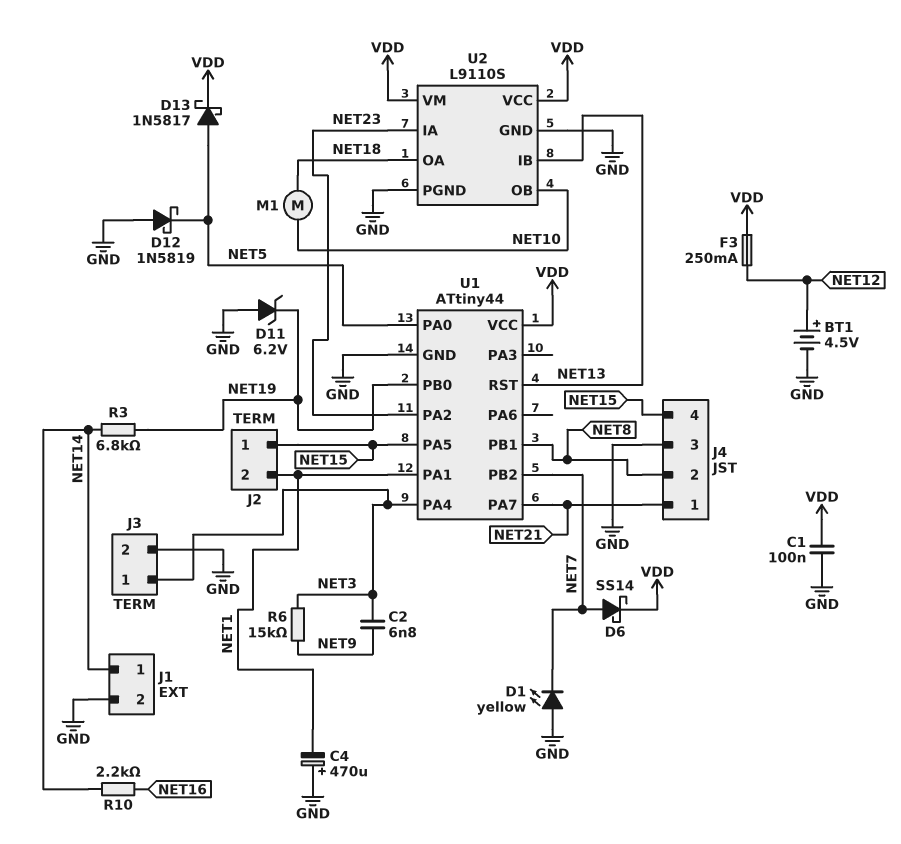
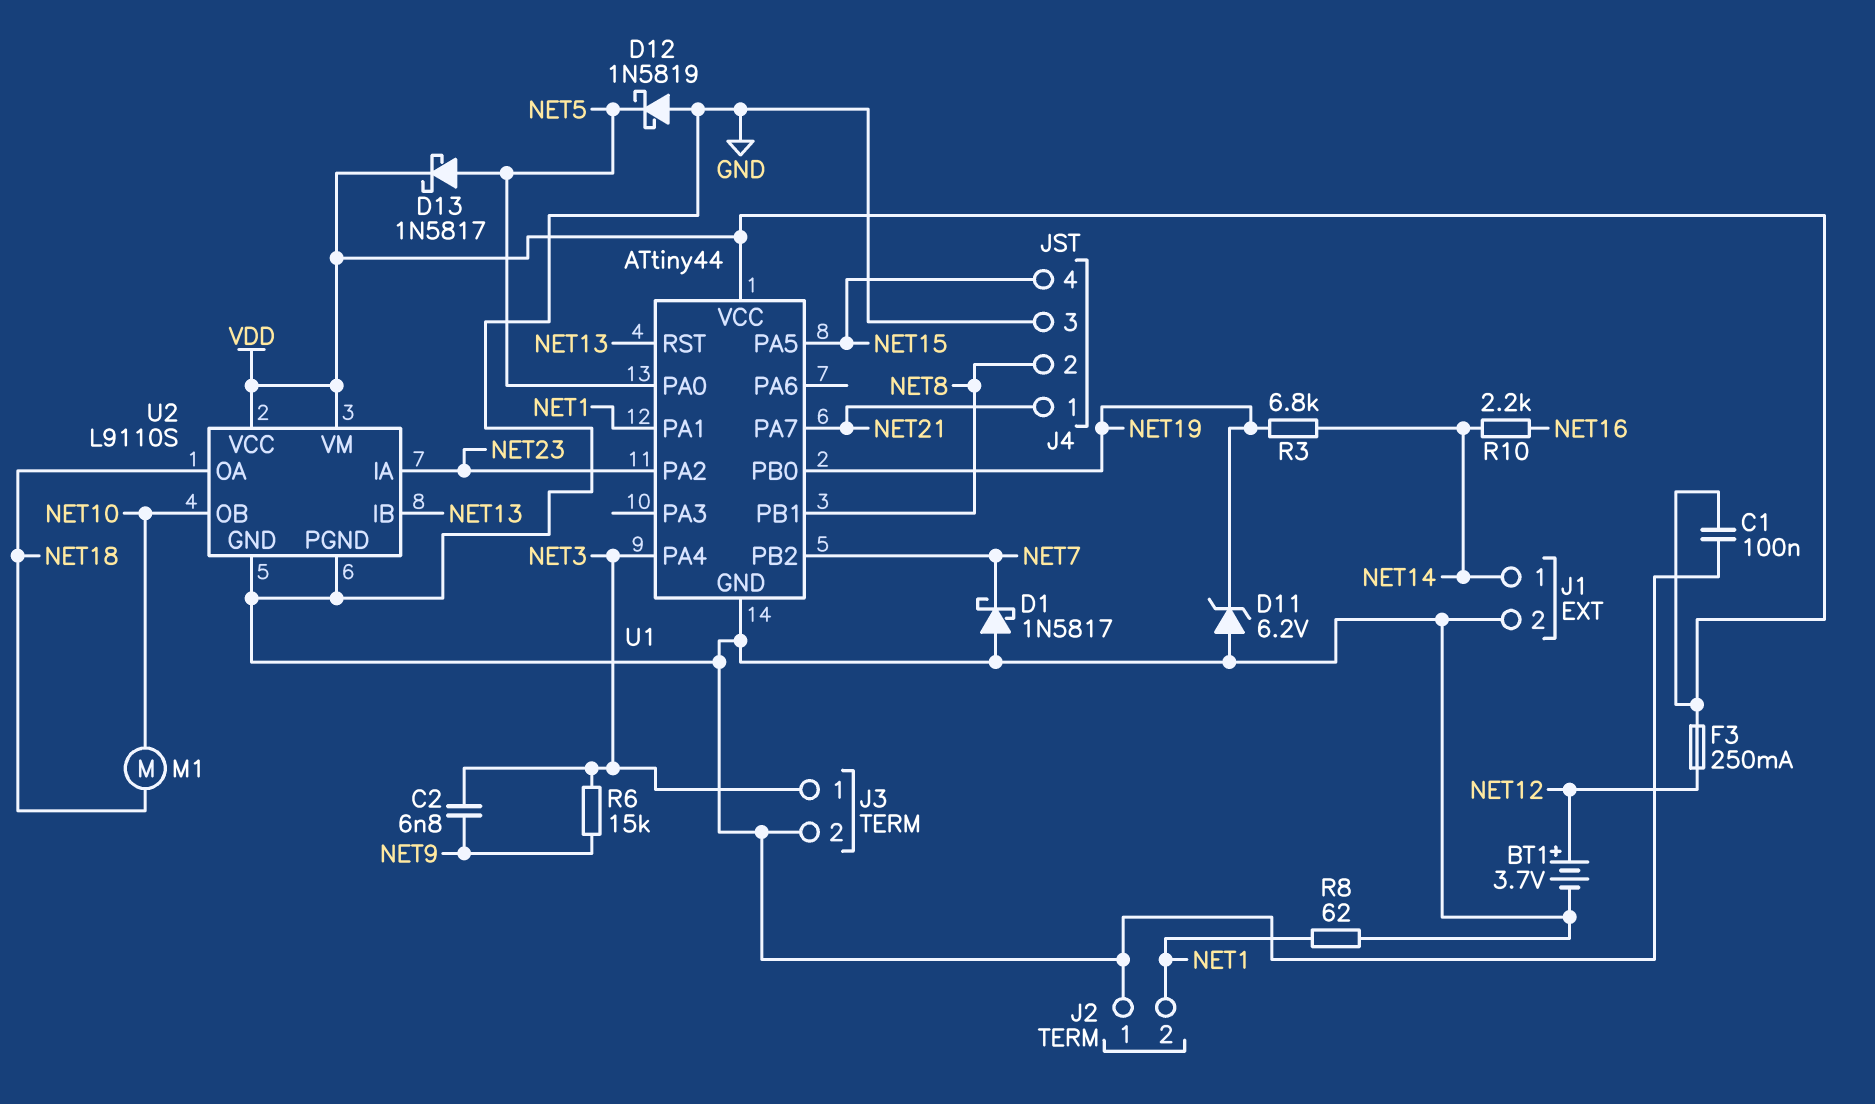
BT1: 4.5V (plus NET12, minus GND) -> 3.7V (plus NET12, minus GND)
C4: 470uF (plus GND, minus NET1) -> none
D1: LED yellow (A GND, K NET7) -> schottky 1N5817 (A GND, K NET7)
D6: schottky SS14 (A NET7, K VDD) -> none
J2 pin 1: NET15 -> GND
R8: none -> 62 (GND, NET1)

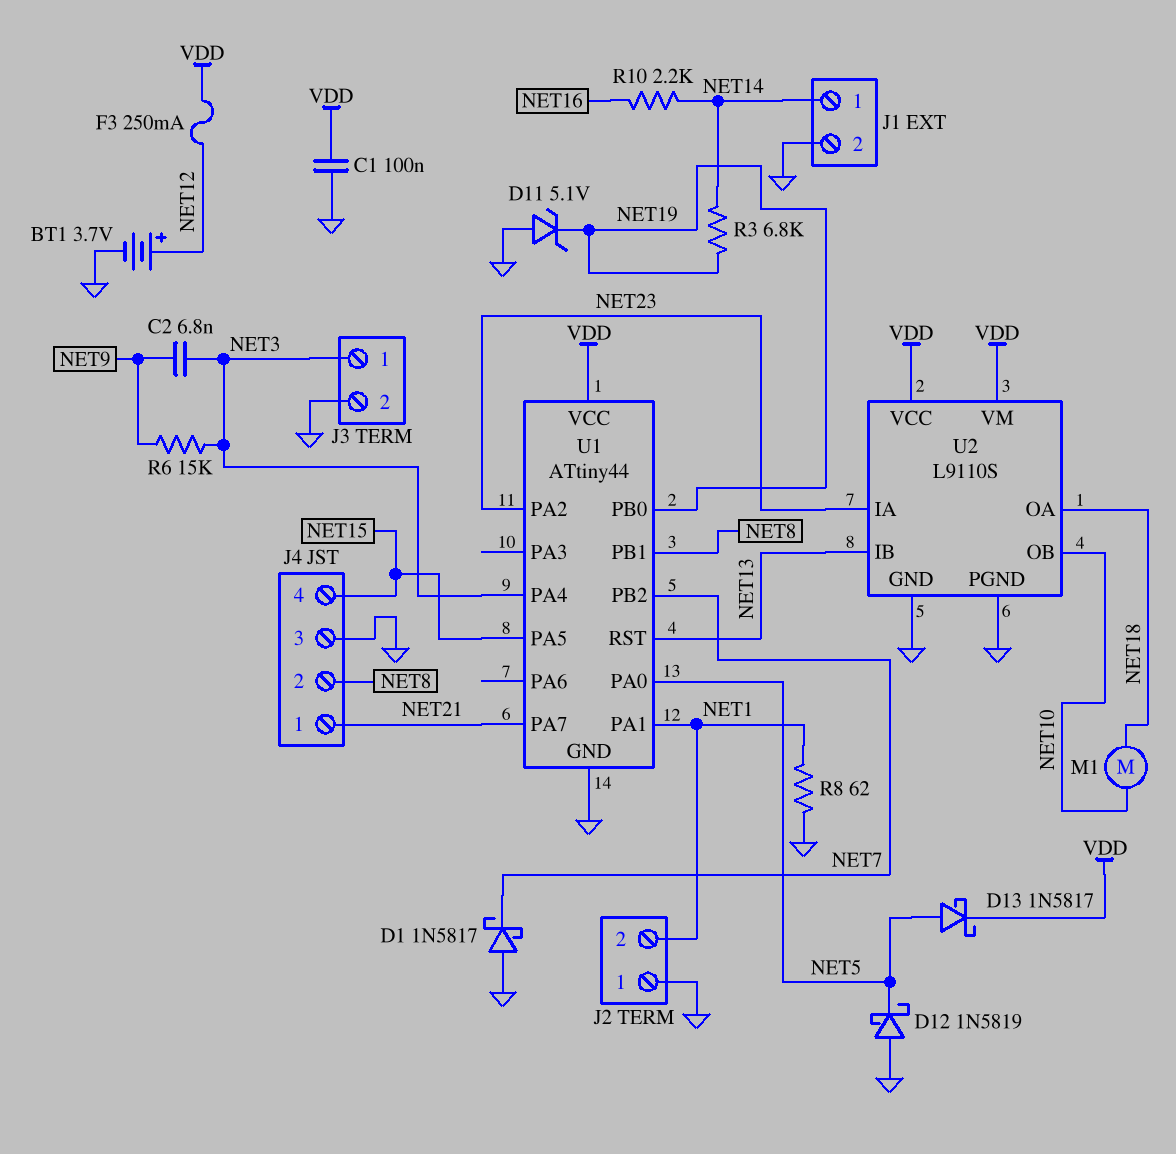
D11: zener 6.2V (A GND, K NET19) -> zener 5.1V (A GND, K NET19)

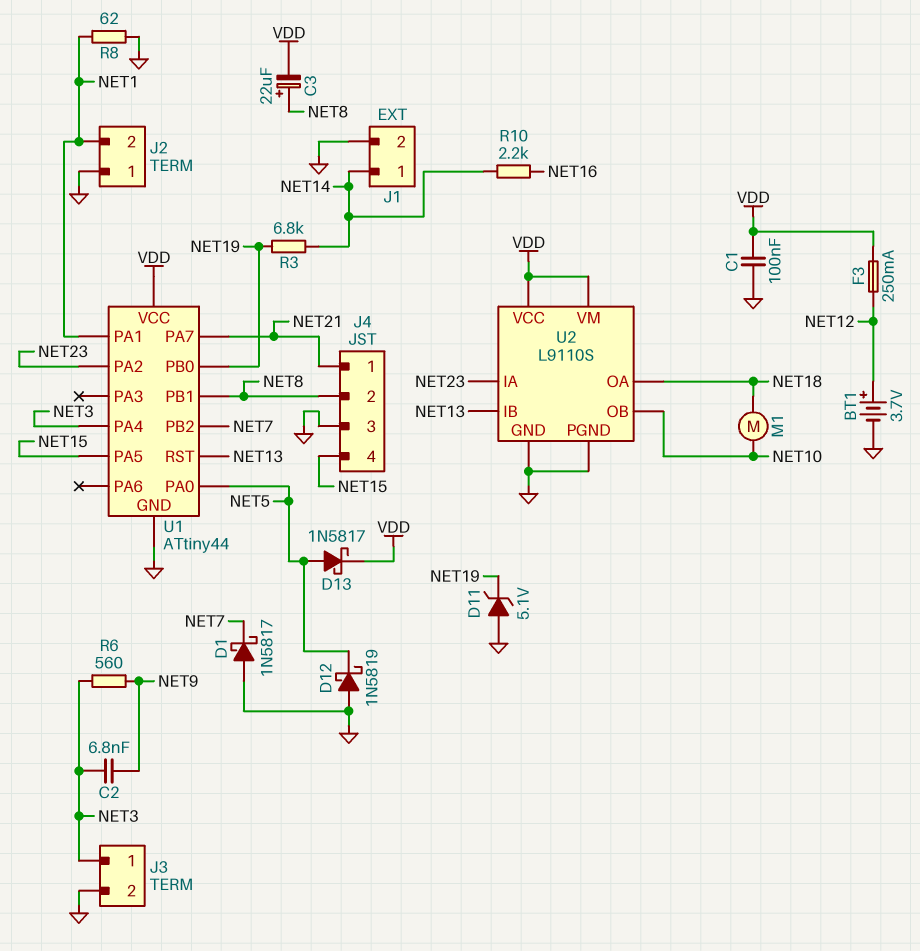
C3: none -> 22uF (plus NET8, minus VDD)
R6: 15k (NET3, NET9) -> 560 (NET3, NET9)

